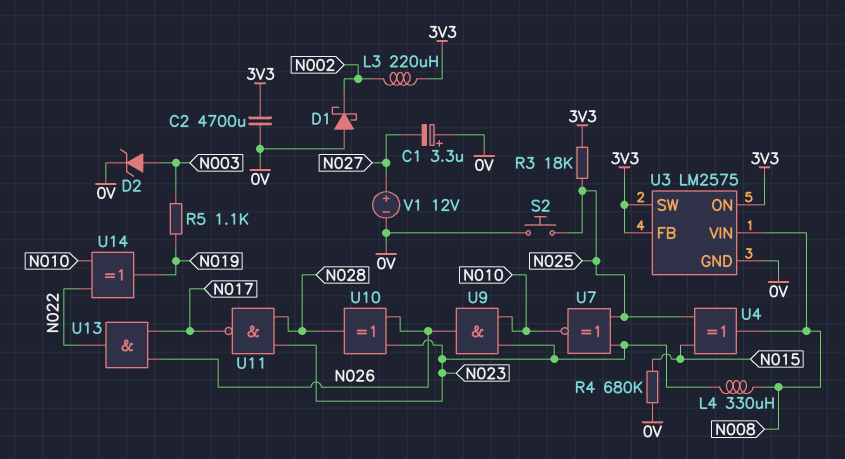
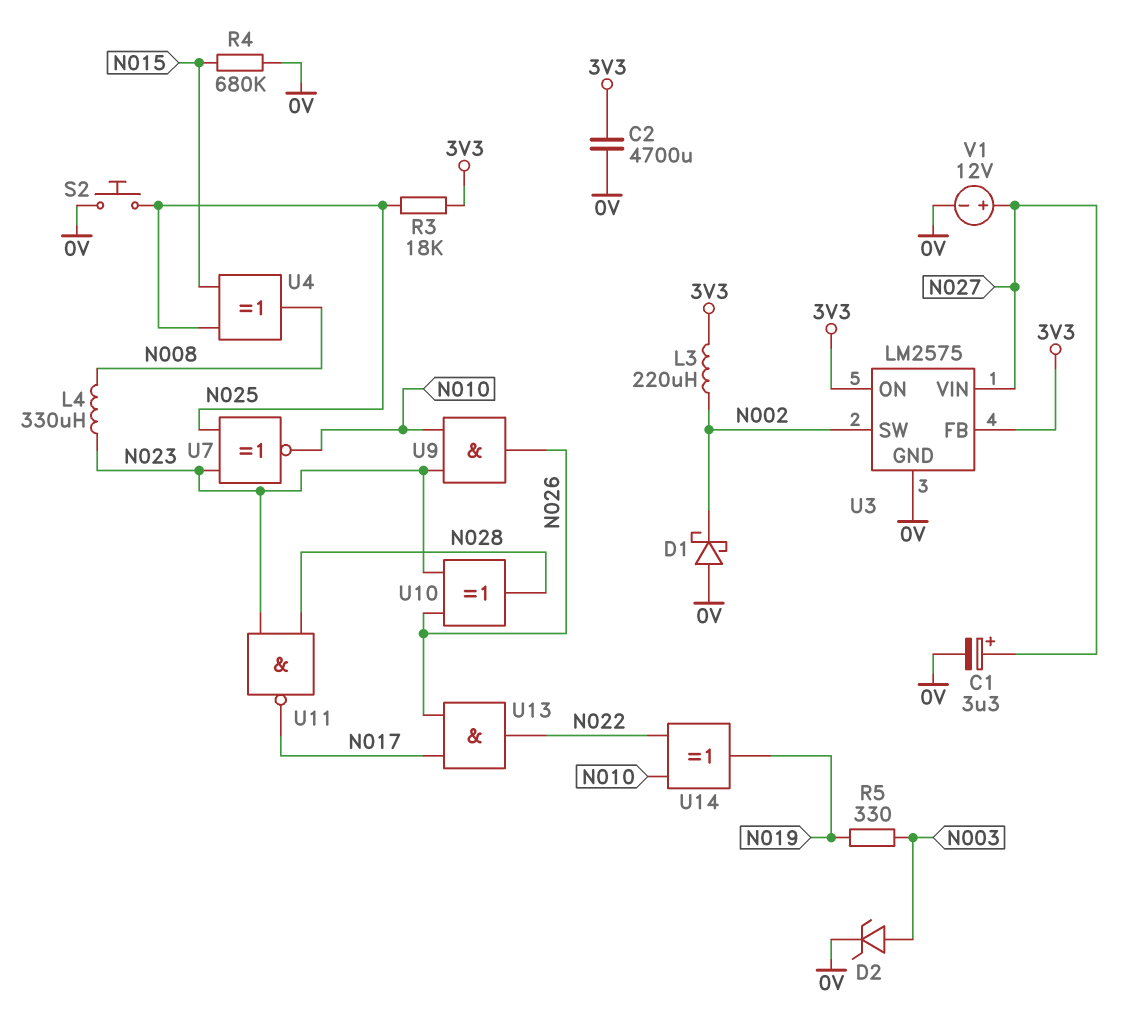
C1: 3.3uF (plus 0V, minus N027) -> 3.3uF (plus N027, minus 0V)
R5: 1.1k (N003, N019) -> 330 (N003, N019)
U3 pin SW: 3V3 -> N002
U3 pin VIN: N008 -> N027

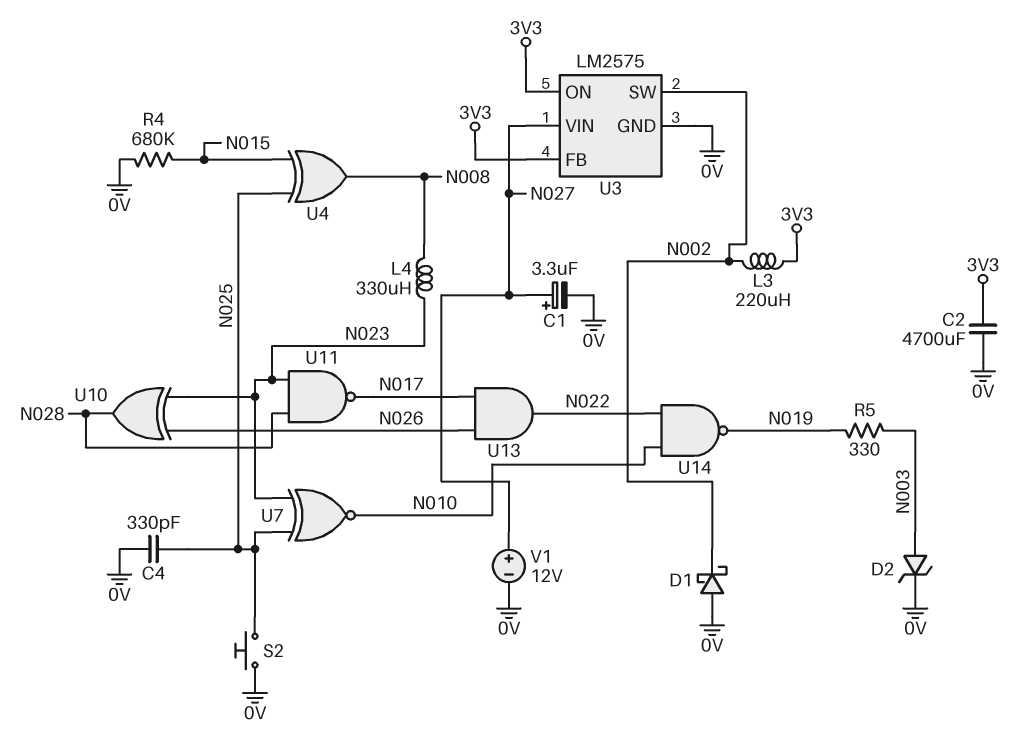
C4: none -> 330pF (0V, N025)
R3: 18k (3V3, N025) -> none
U9: AND (in N010, in N023, out N026) -> none
U14: XOR (in N010, in N022, out N019) -> NAND (in N010, in N022, out N019)

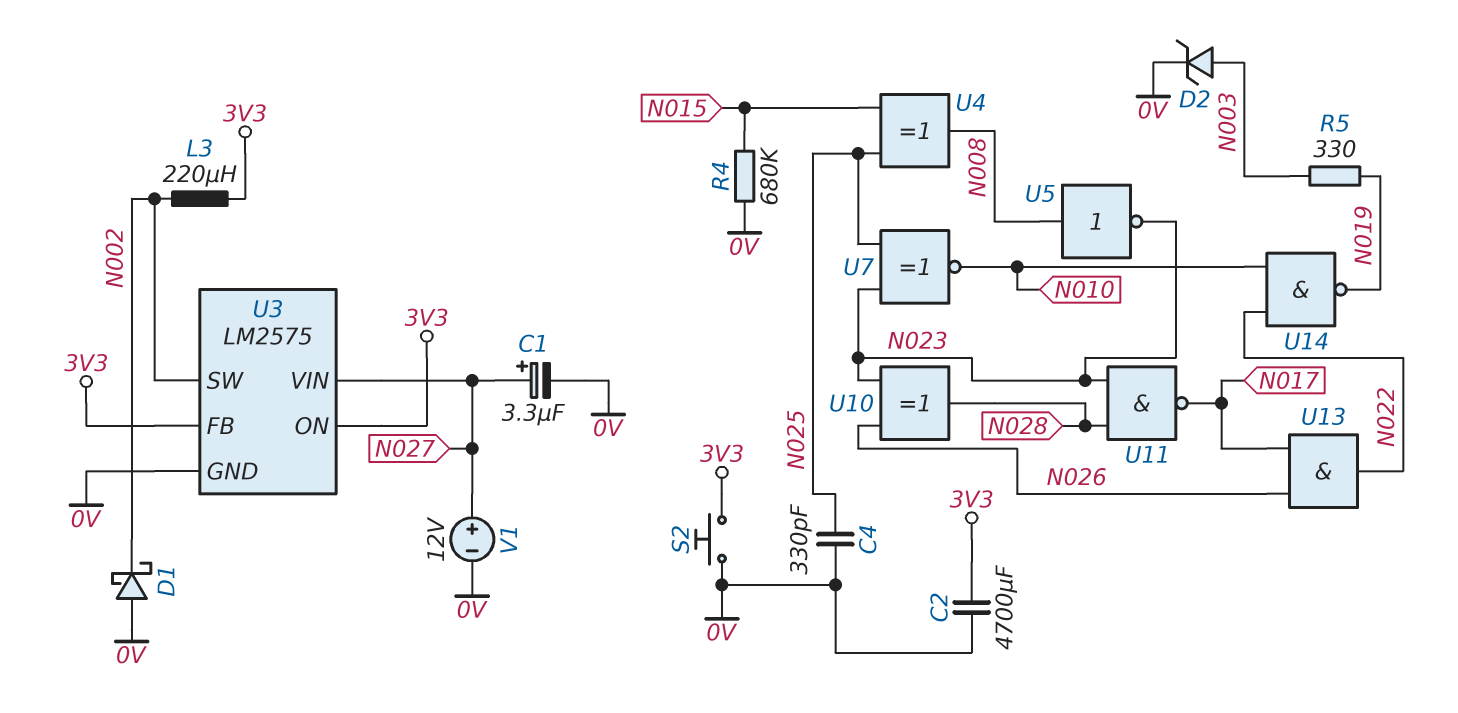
L4: 330uH (N008, N023) -> none
S2: button (0V, N025) -> button (0V, 3V3)
U5: none -> NOT (in N008, out N023)

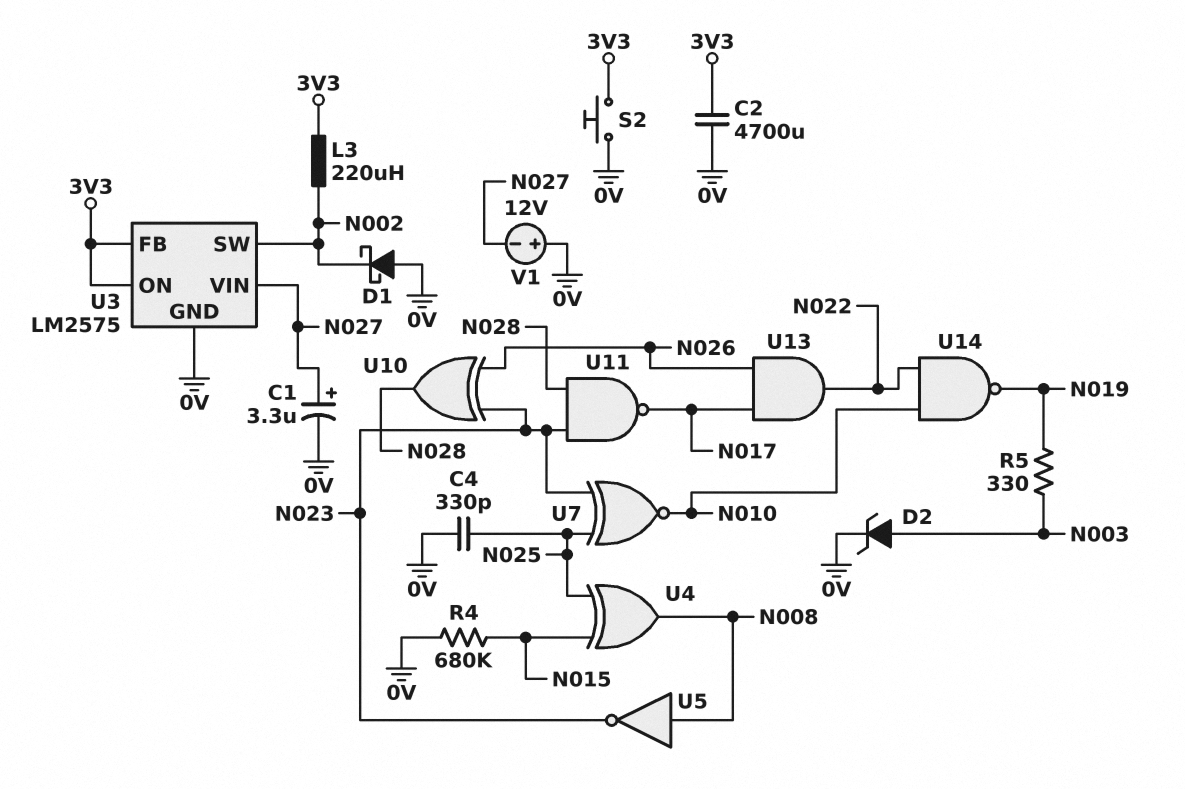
V1: 12V (plus N027, minus 0V) -> 12V (plus 0V, minus N027)

